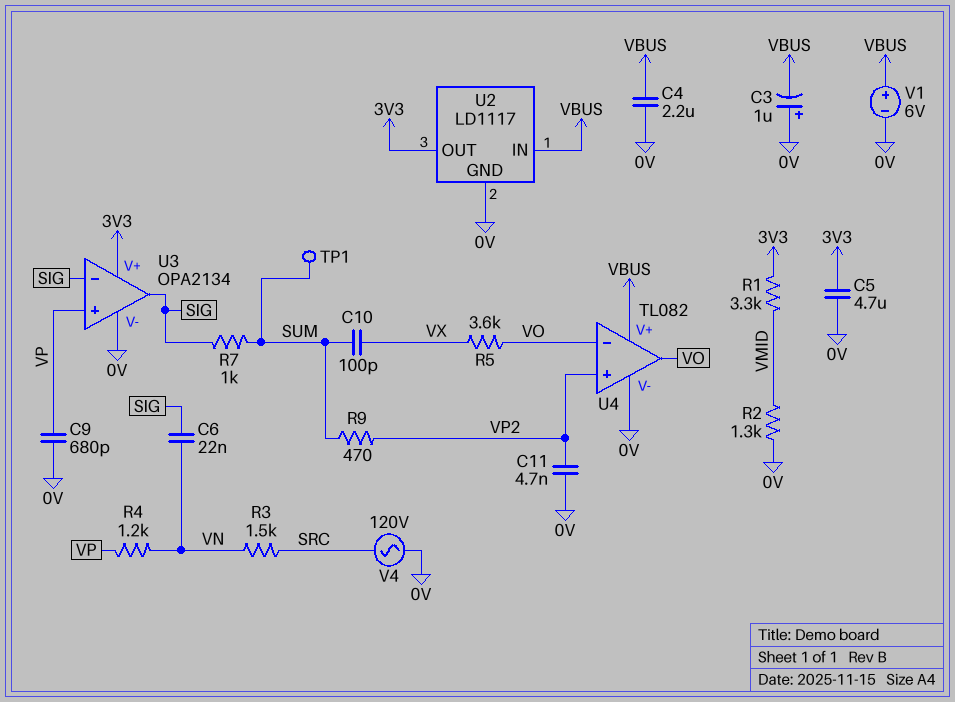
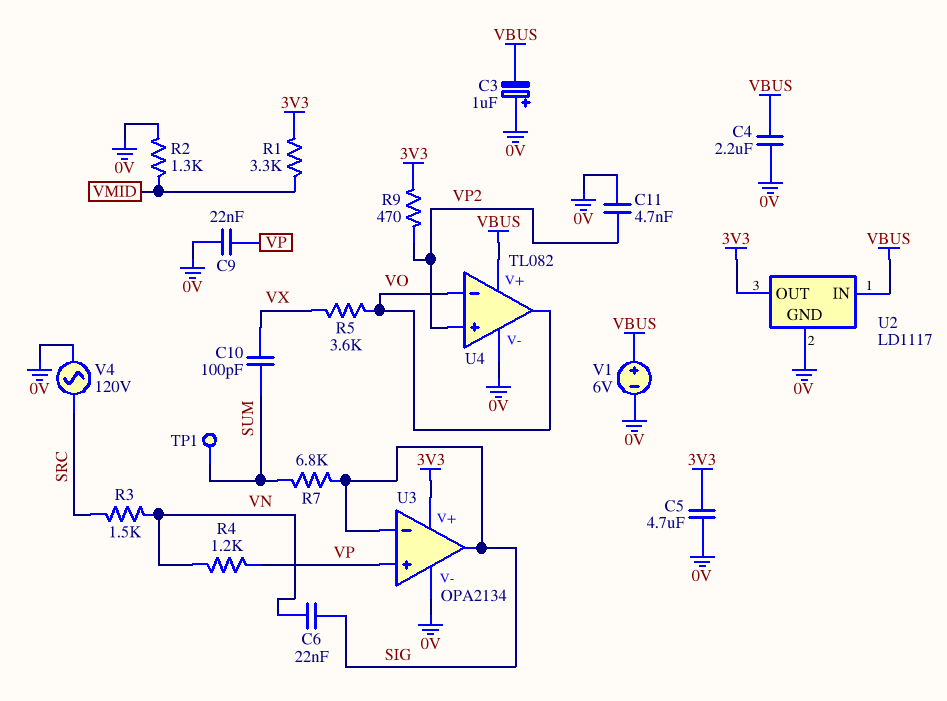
C9: 680pF (0V, VP) -> 22nF (0V, VP)
R7: 1k (SIG, SUM) -> 6.8k (SIG, SUM)
R9: 470 (SUM, VP2) -> 470 (3V3, VP2)

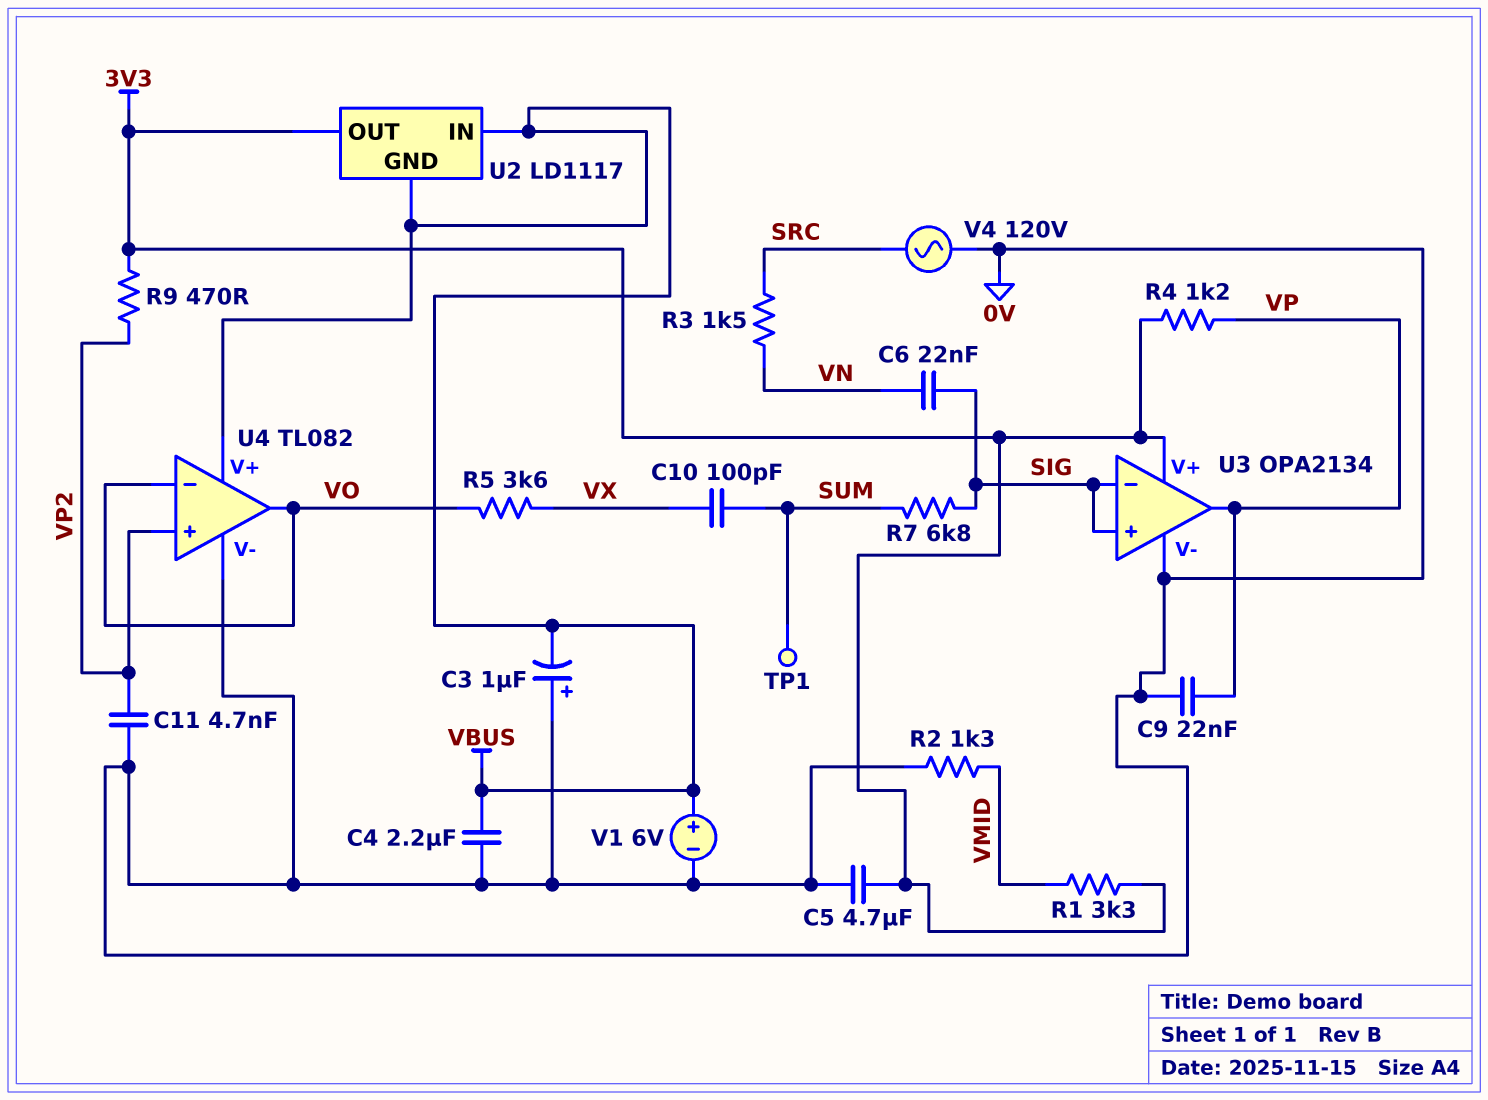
R4: 1.2k (VN, VP) -> 1.2k (3V3, VP)
U2 pin GND: 0V -> VBUS
U3 pin in+: VP -> SIG
U3 pin out: SIG -> VP

